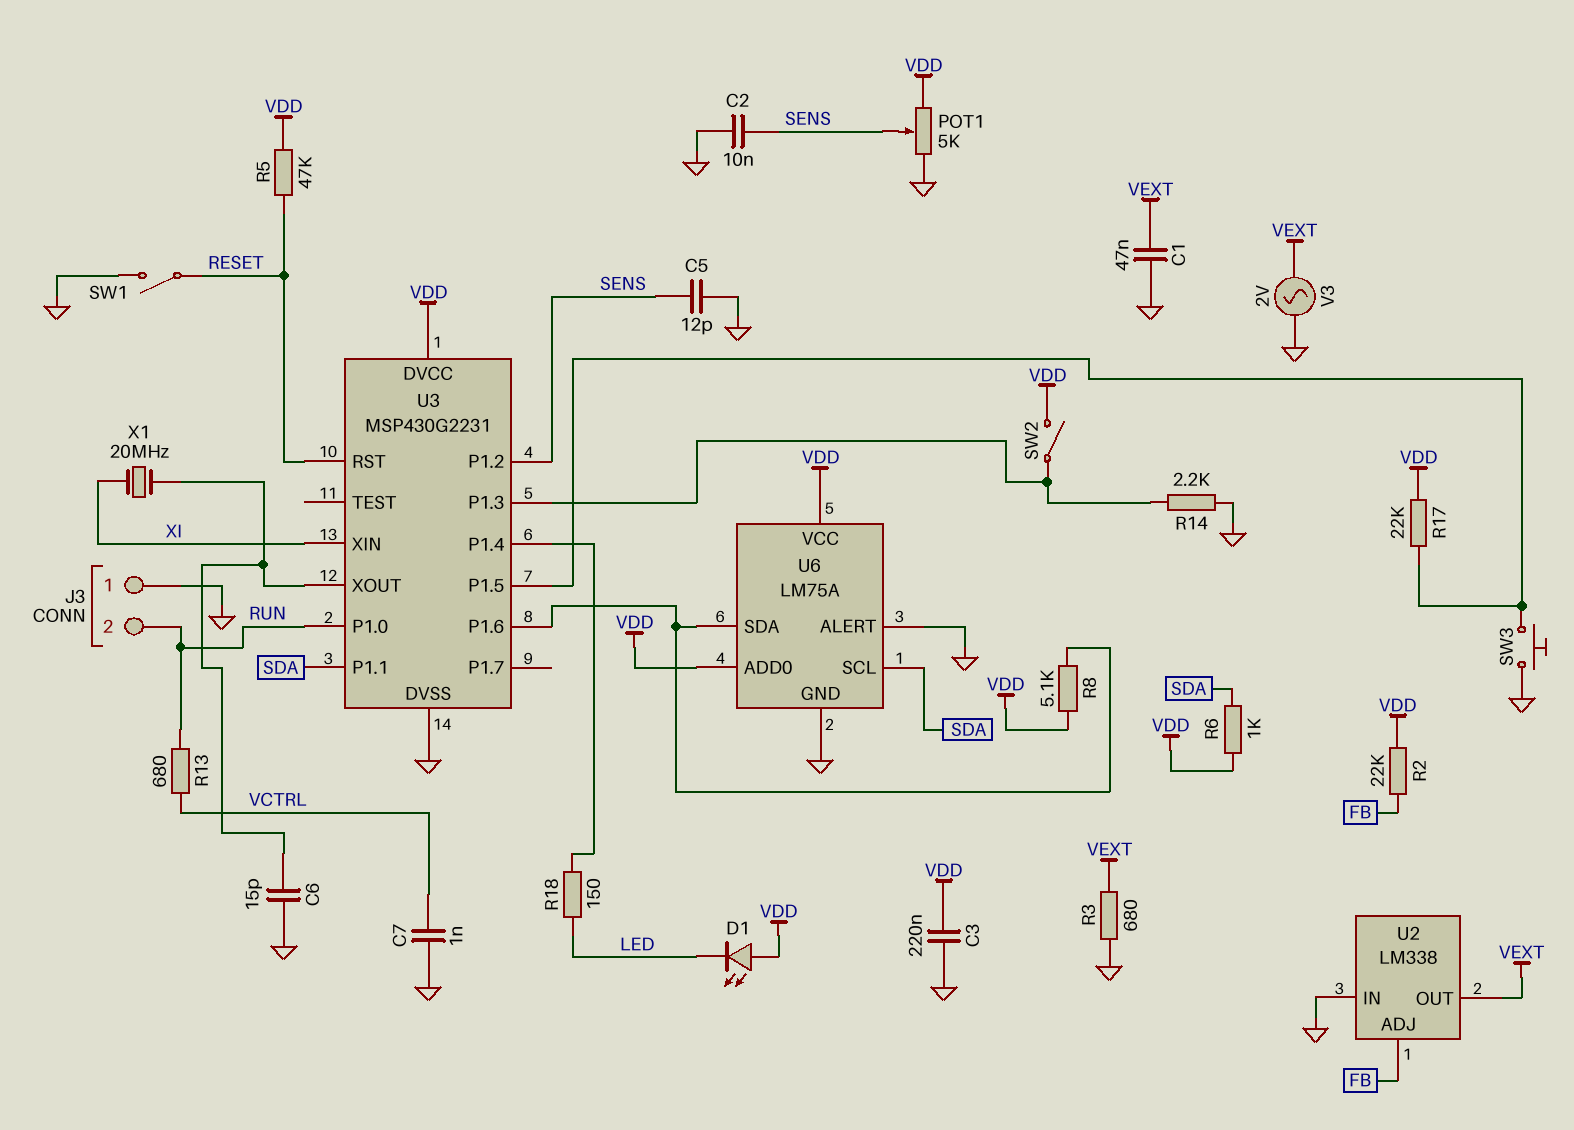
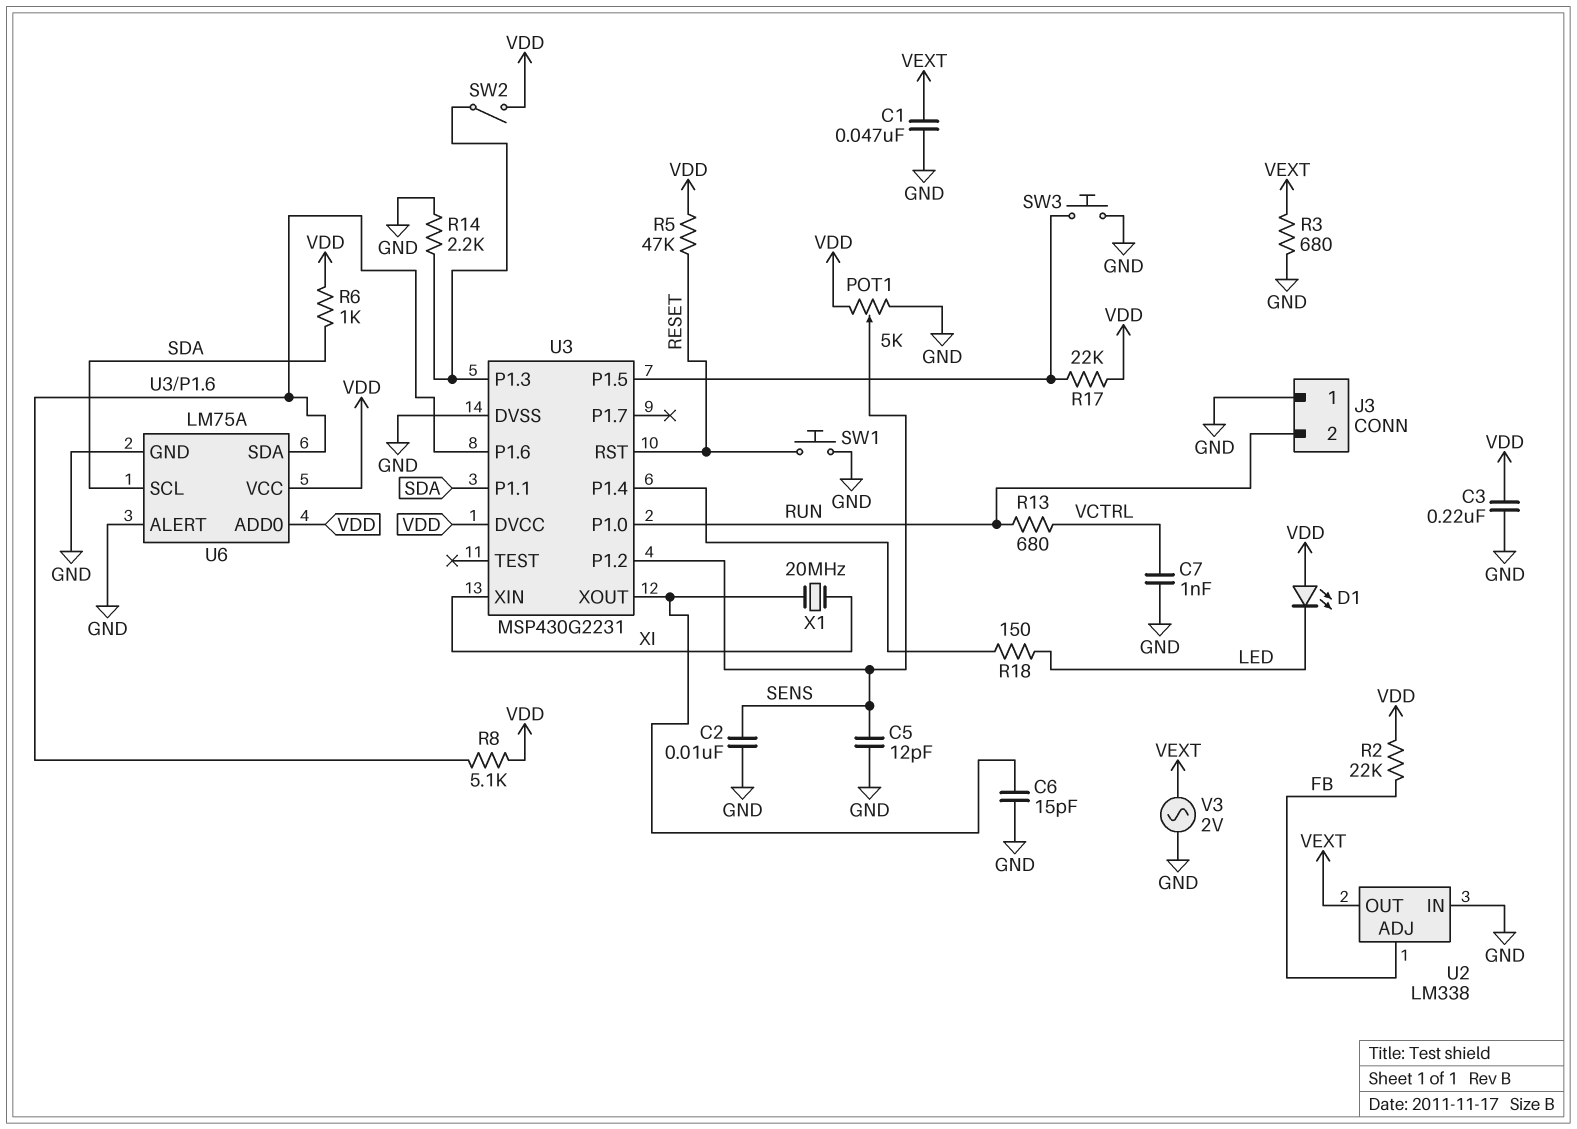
SW1: switch (GND, RESET) -> button (GND, RESET)

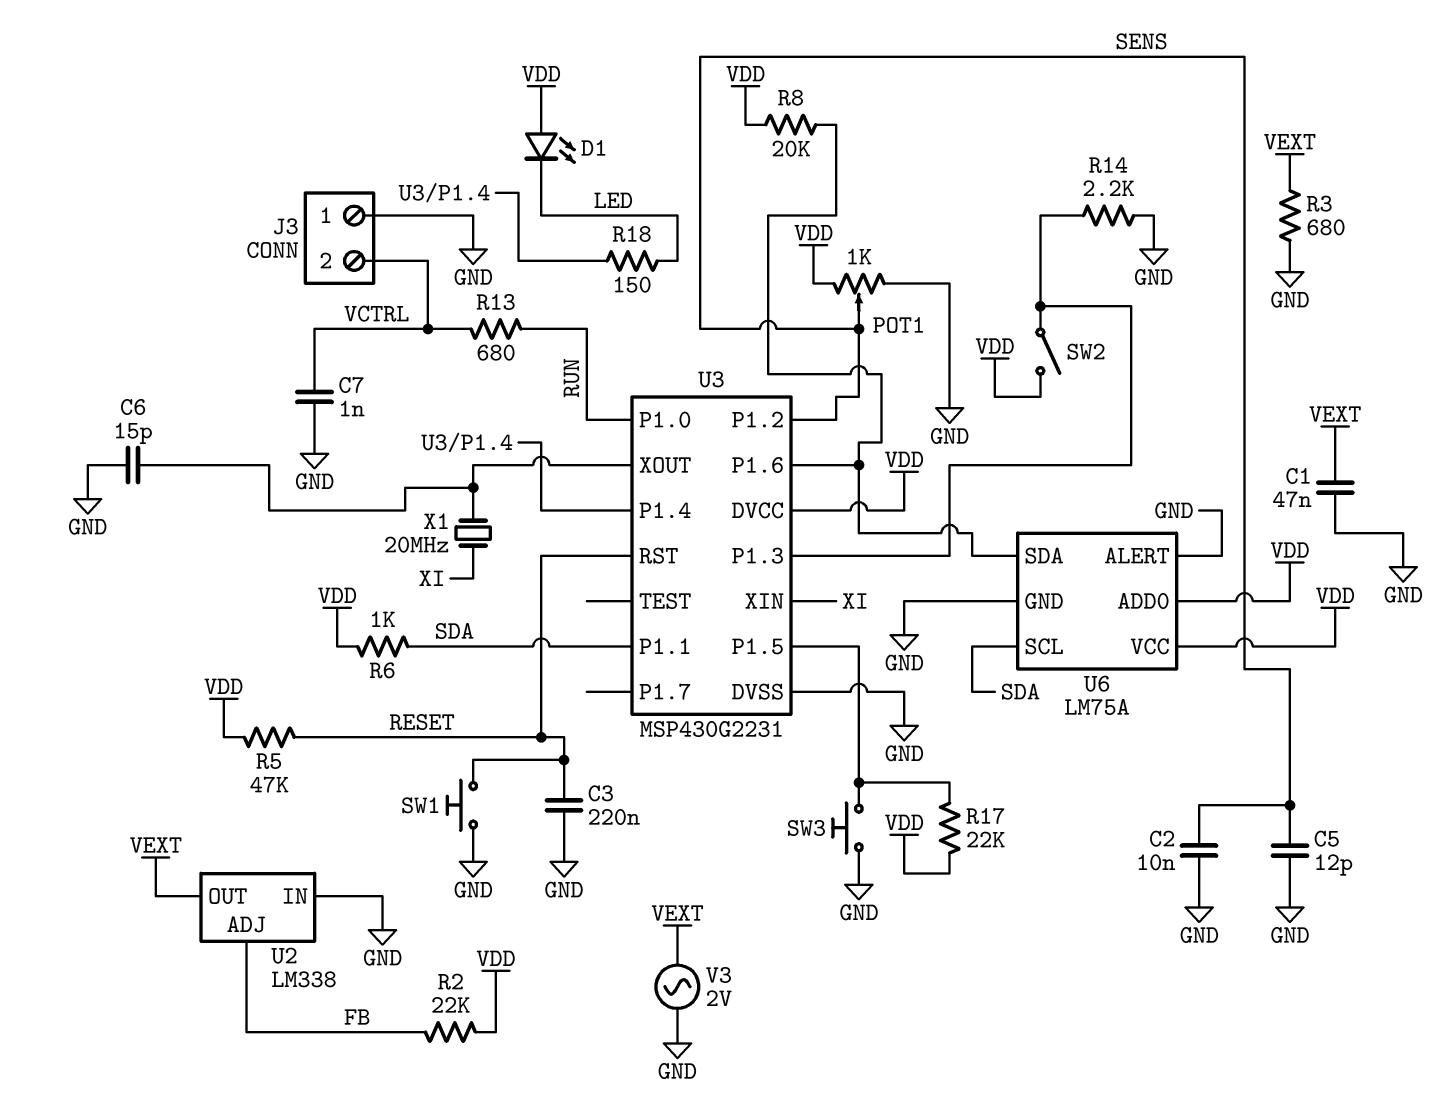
C3: 220nF (GND, VDD) -> 220nF (GND, RESET)
J3 pin 2: RUN -> VCTRL
POT1: 5k (GND, VDD, wiper SENS) -> 1k (GND, VDD, wiper SENS)
R8: 5.1k (U3/P1.6, VDD) -> 20k (U3/P1.6, VDD)

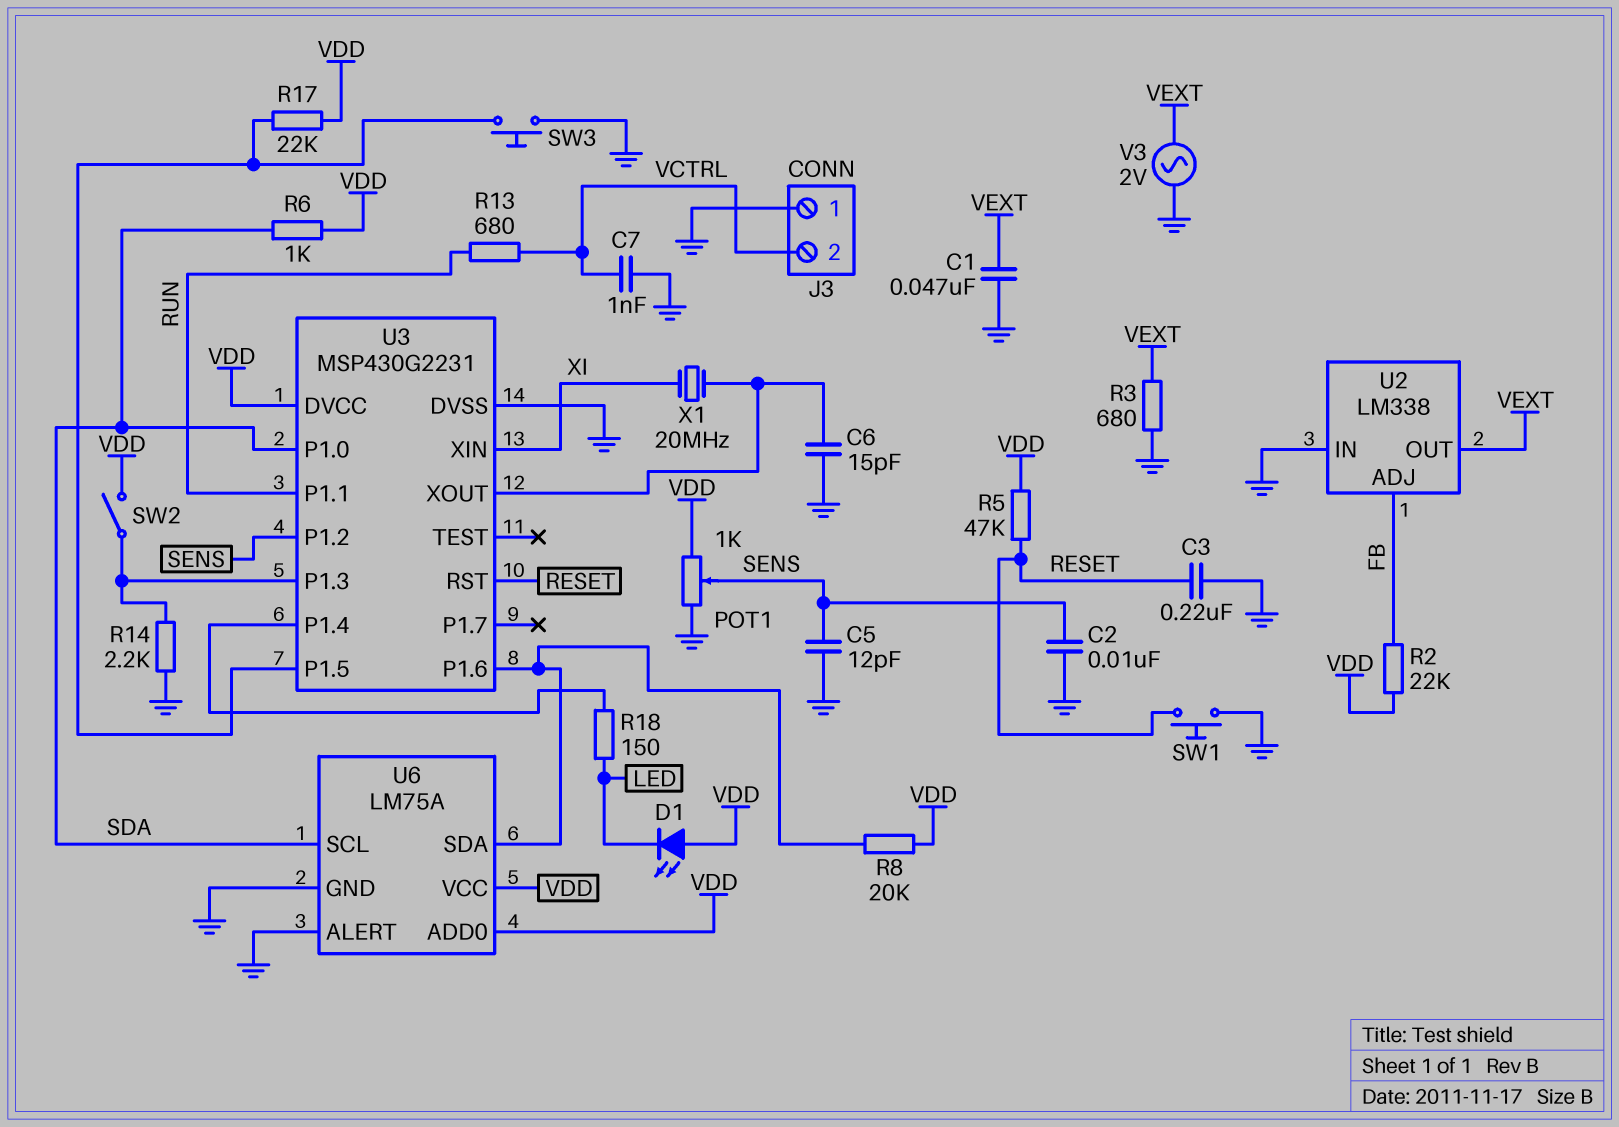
U3 pin P1.0: RUN -> SDA
U3 pin P1.1: SDA -> RUN

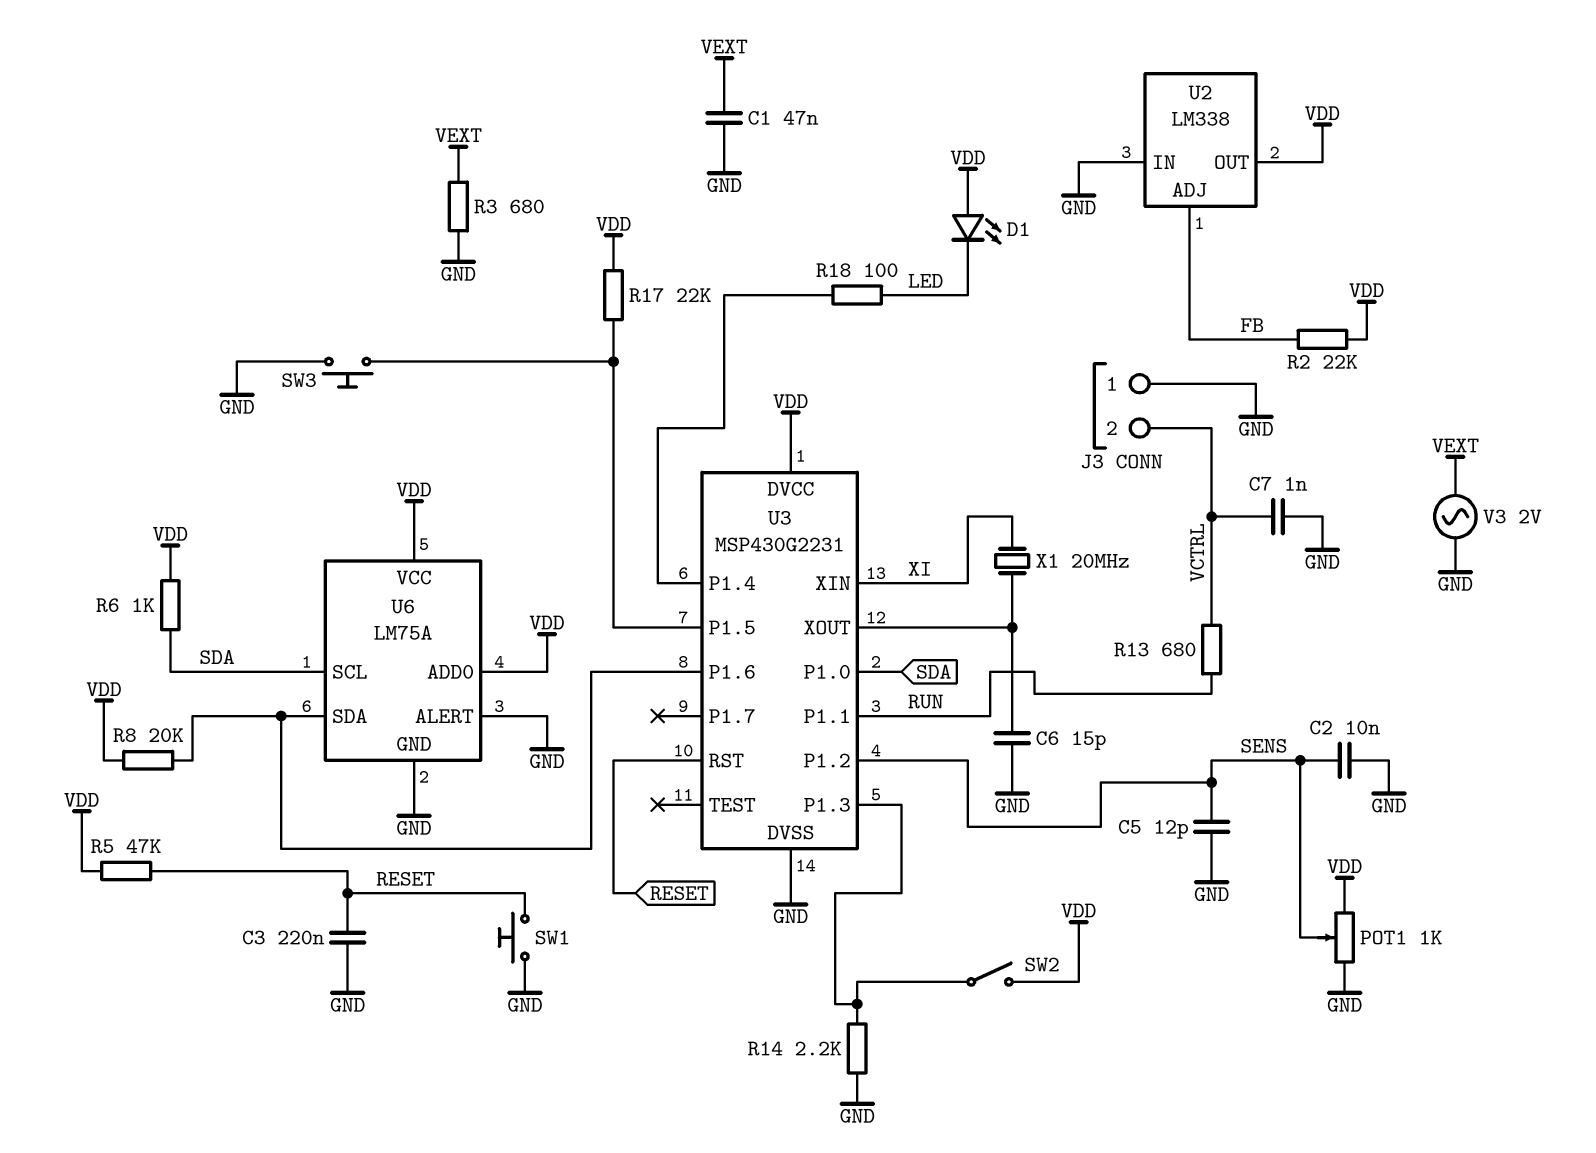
R18: 150 (LED, U3/P1.4) -> 100 (LED, U3/P1.4)
U2 pin OUT: VEXT -> VDD

